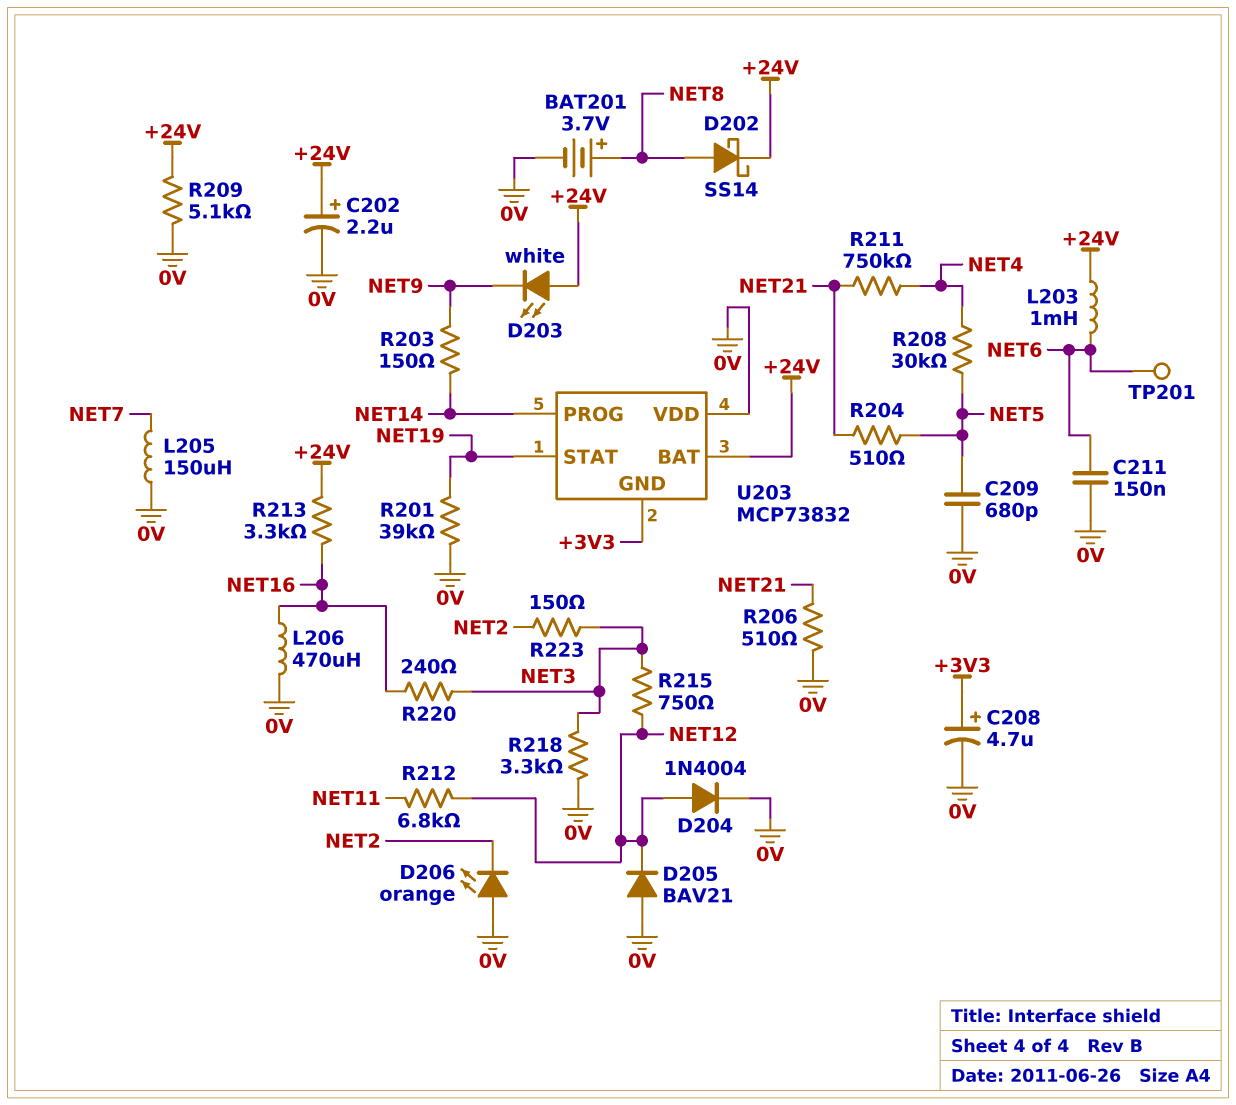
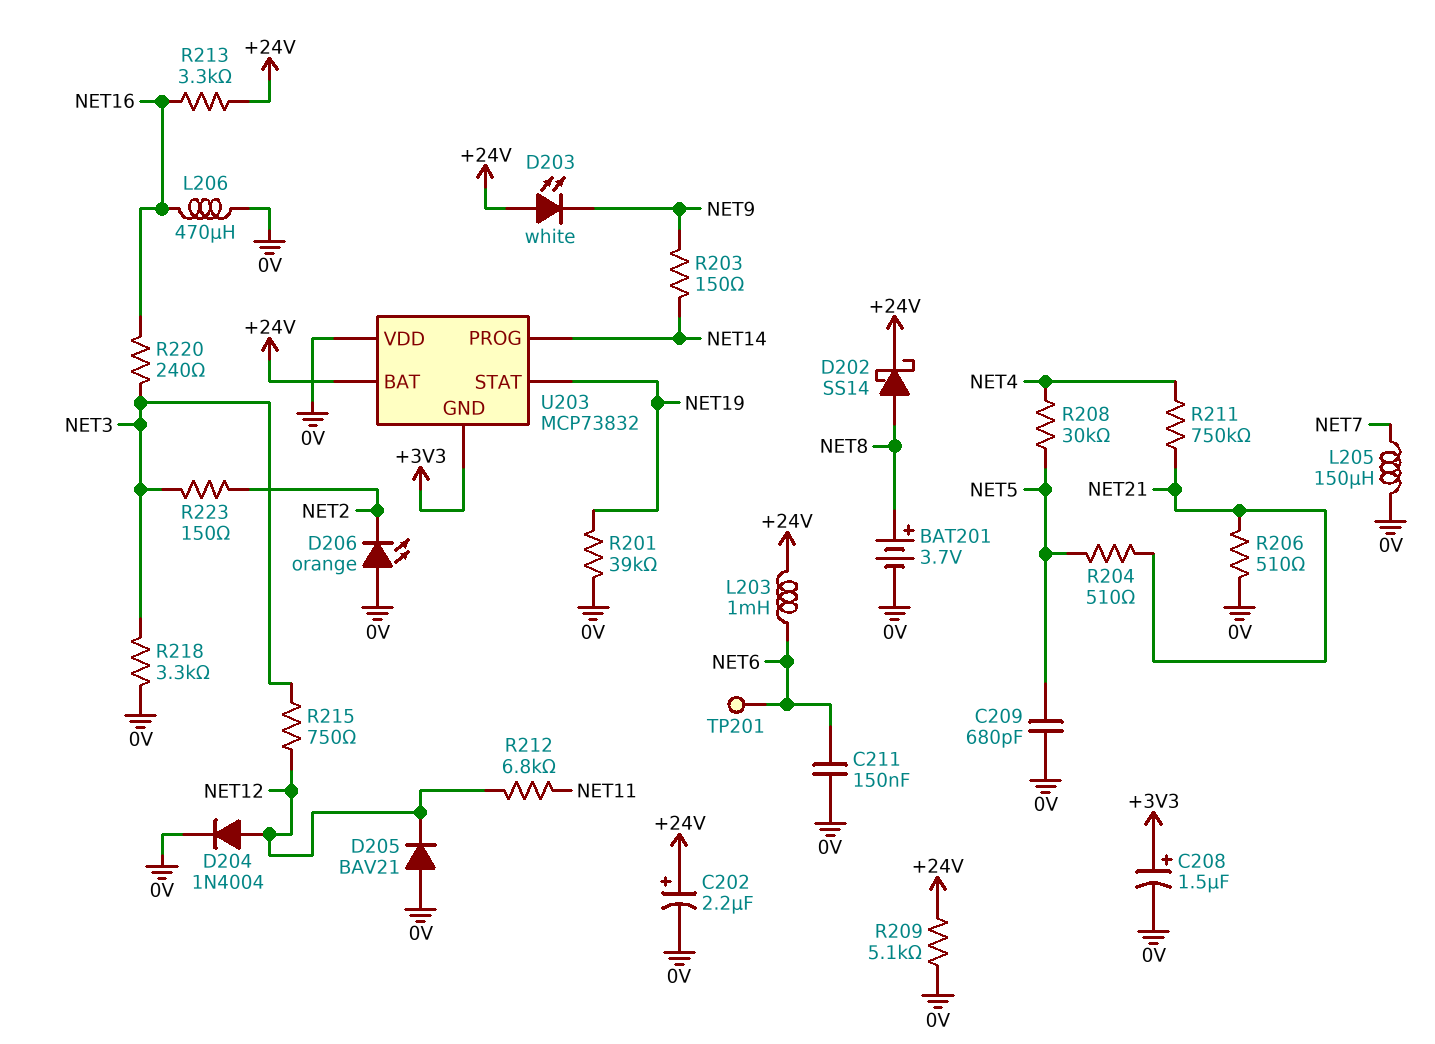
C208: 4.7uF (plus +3V3, minus 0V) -> 1.5uF (plus +3V3, minus 0V)

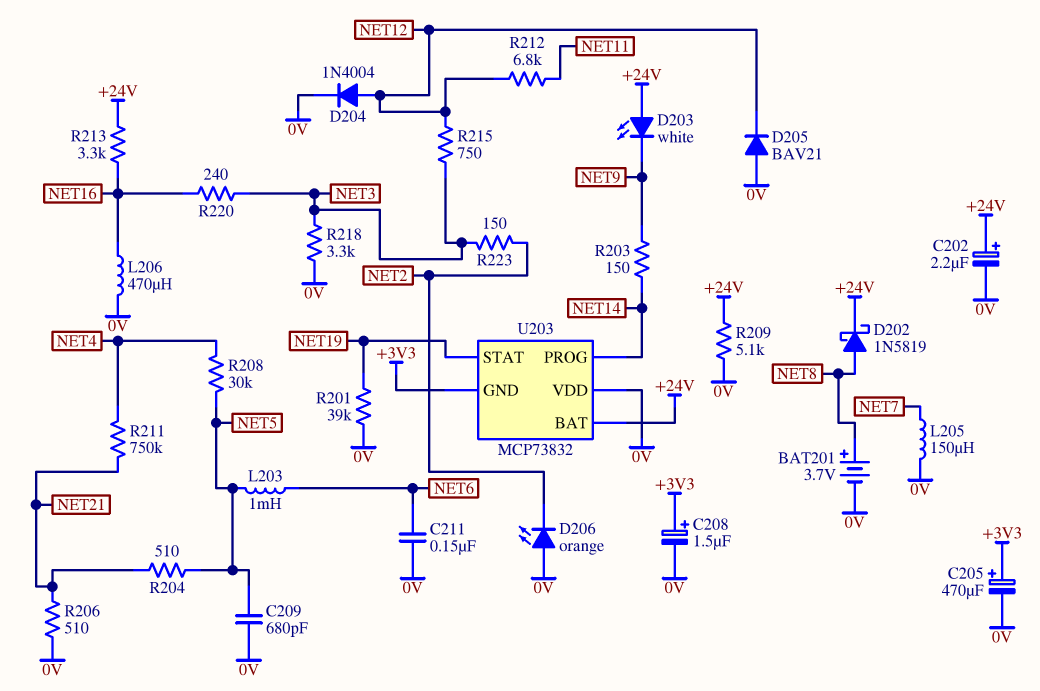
C205: none -> 470uF (plus +3V3, minus 0V)
D202: schottky SS14 (A NET8, K +24V) -> schottky 1N5819 (A NET8, K +24V)
L203: 1mH (+24V, NET6) -> 1mH (NET5, NET6)
TP201: test point (NET6) -> none

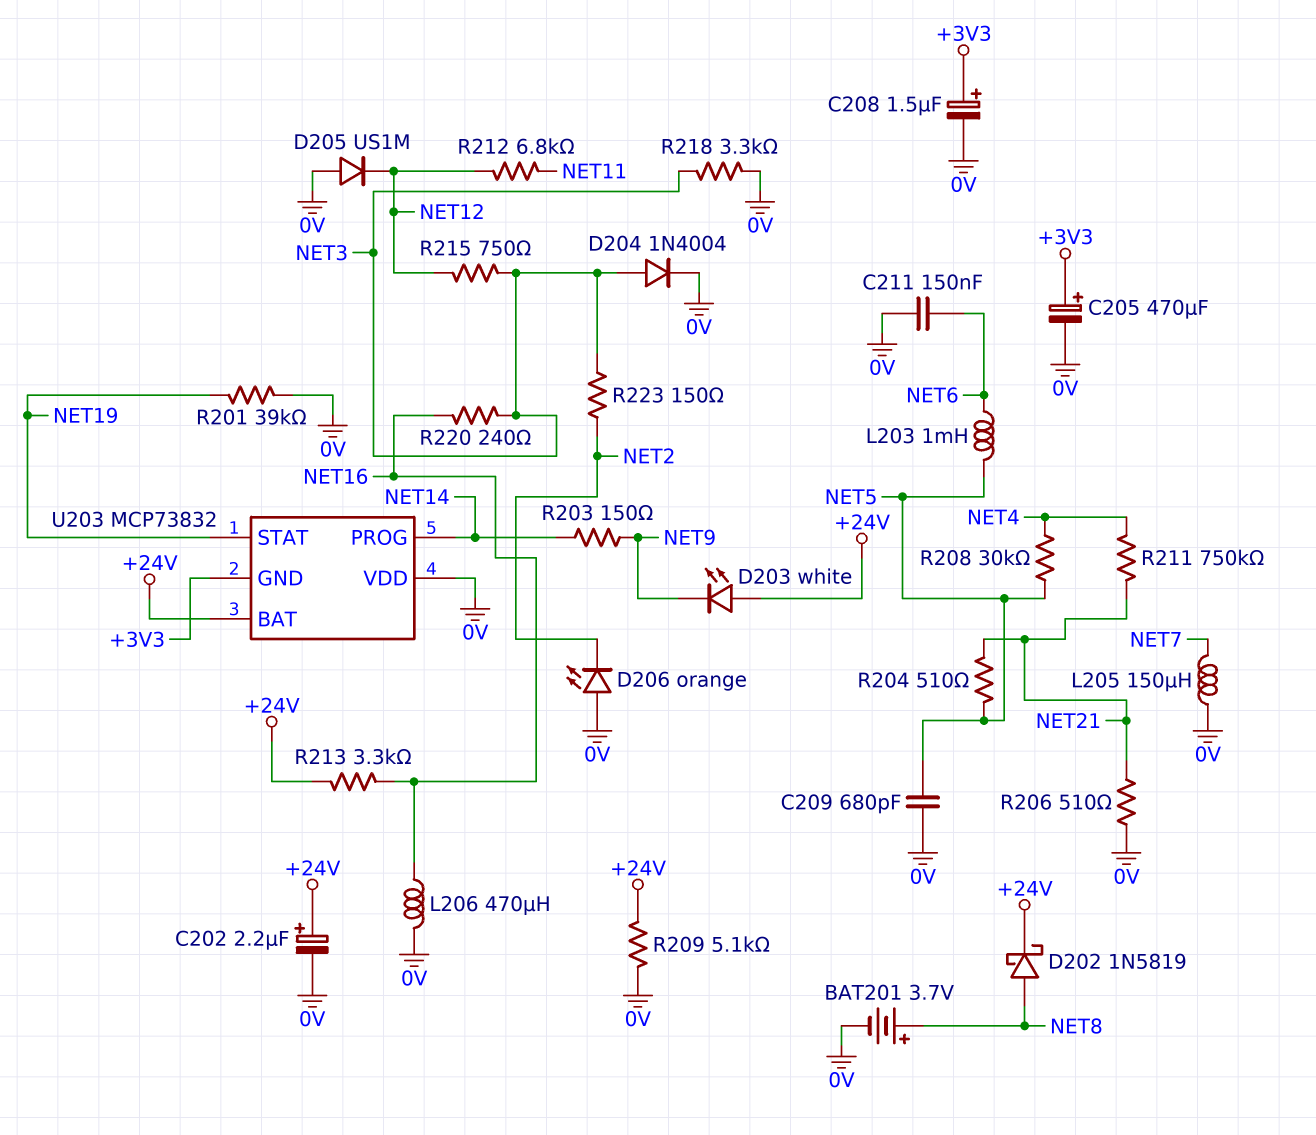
D204: diode 1N4004 (A NET12, K 0V) -> diode 1N4004 (A NET3, K 0V)
D205: diode BAV21 (A 0V, K NET12) -> diode US1M (A 0V, K NET12)

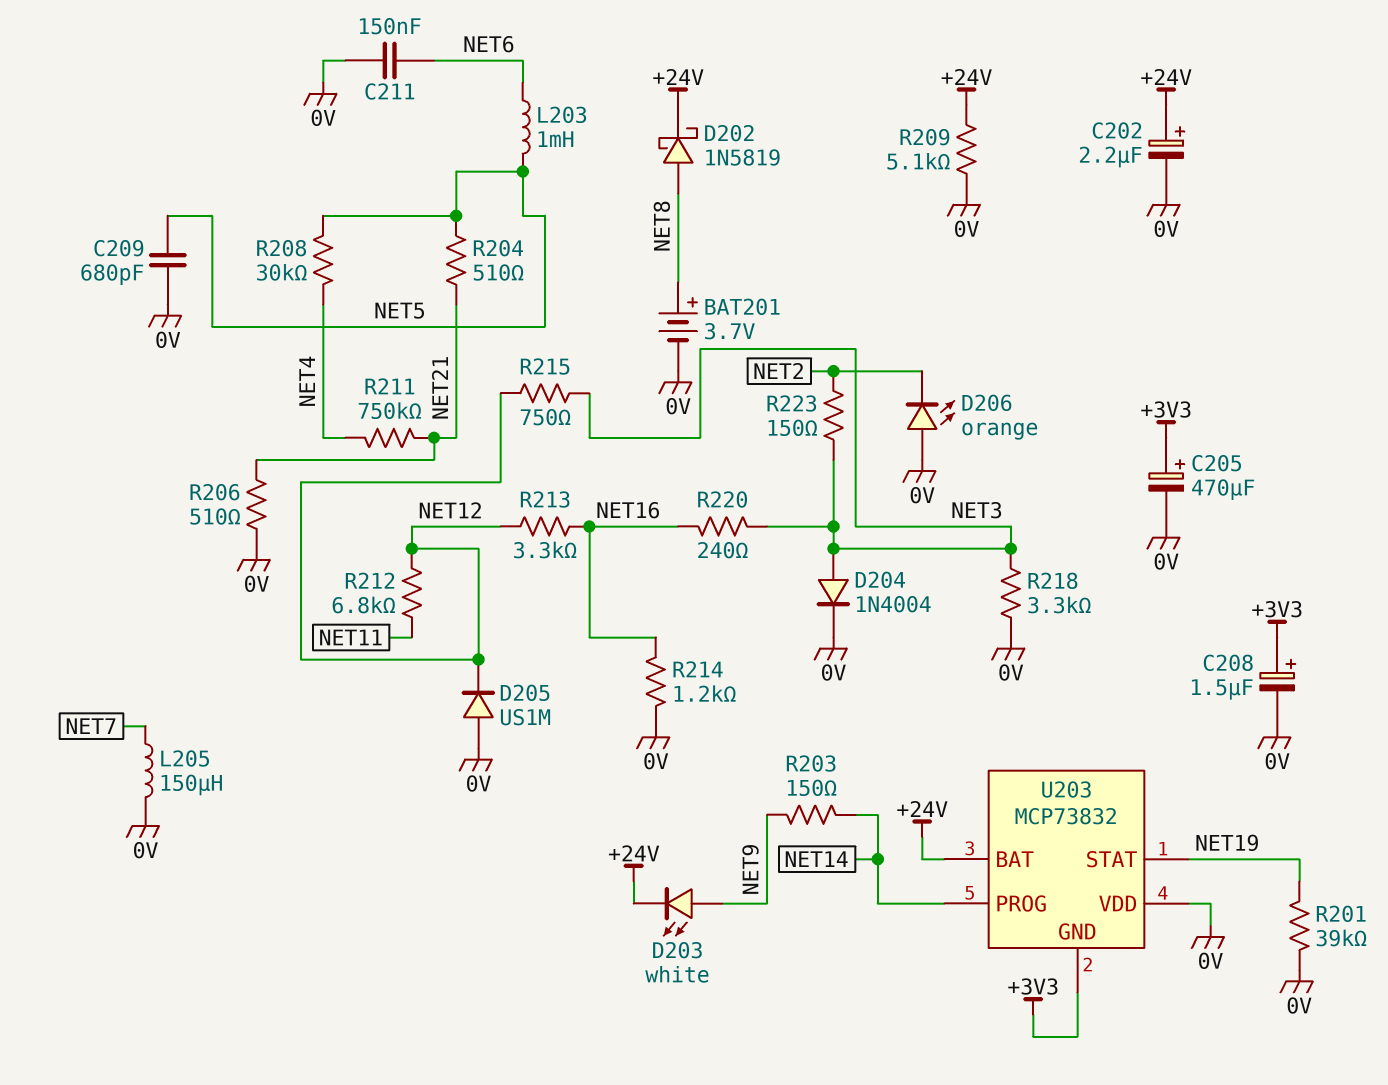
D203: LED white (A +24V, K NET9) -> LED white (A NET9, K +24V)
L206: 470uH (0V, NET16) -> none
R213: 3.3k (+24V, NET16) -> 3.3k (NET12, NET16)
R214: none -> 1.2k (0V, NET16)

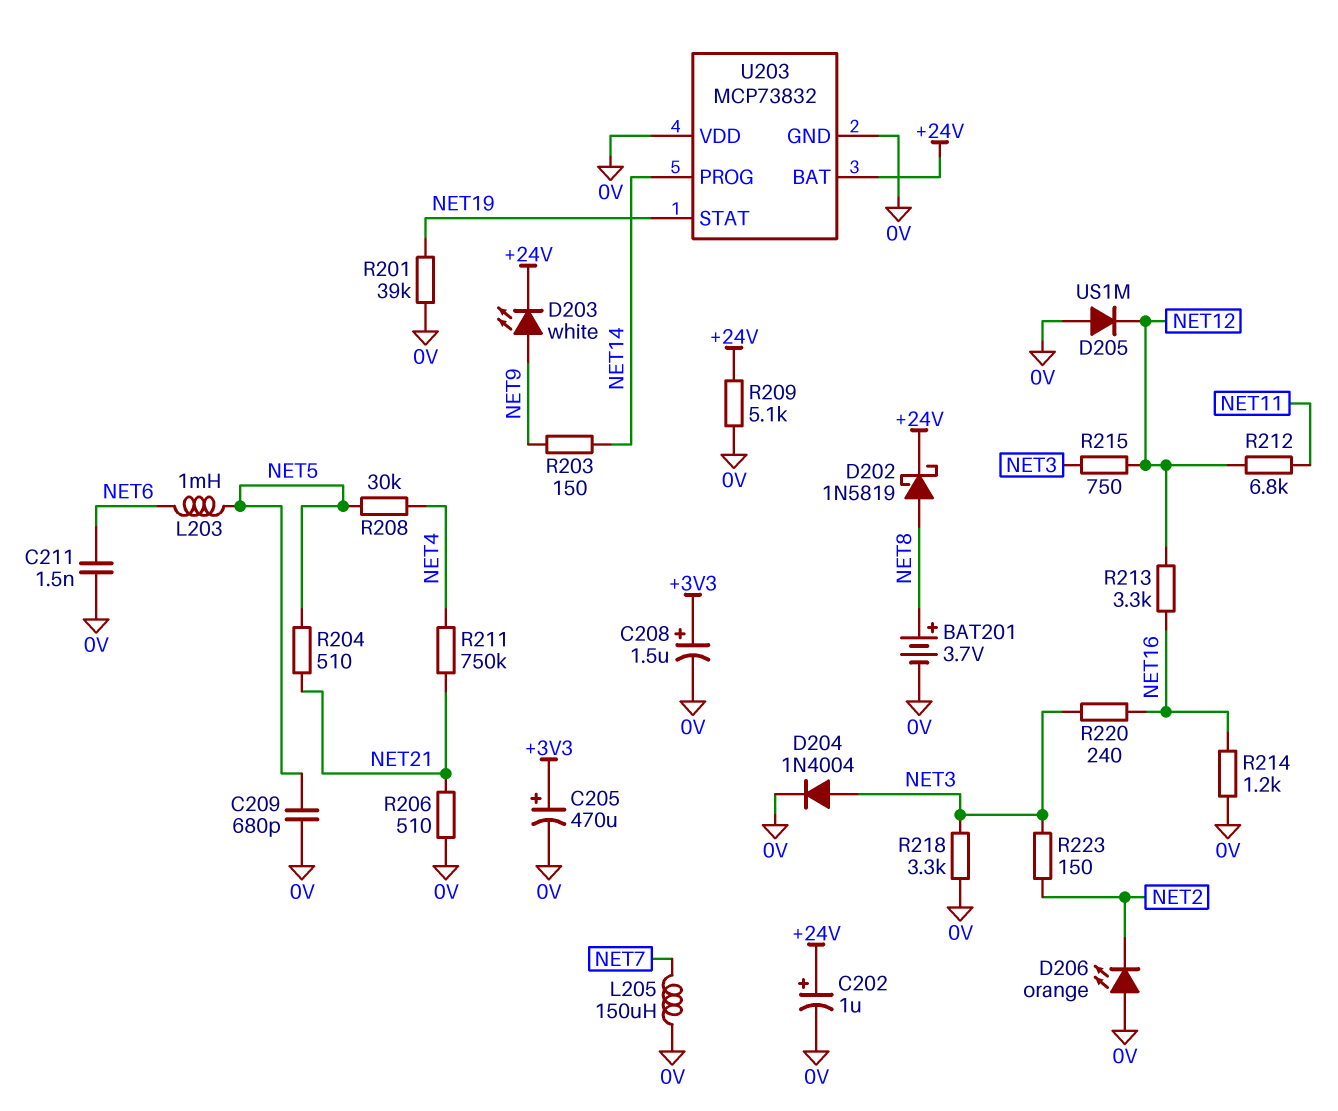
C202: 2.2uF (plus +24V, minus 0V) -> 1uF (plus +24V, minus 0V)
C211: 150nF (0V, NET6) -> 1.5nF (0V, NET6)
U203 pin GND: +3V3 -> 0V

